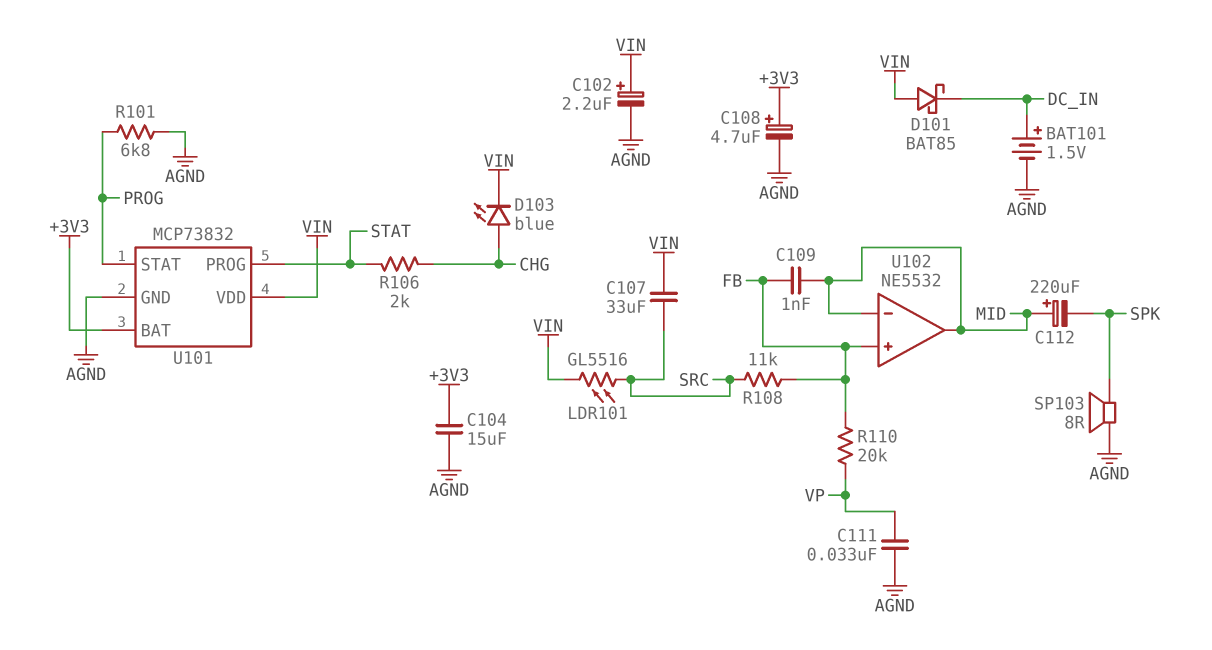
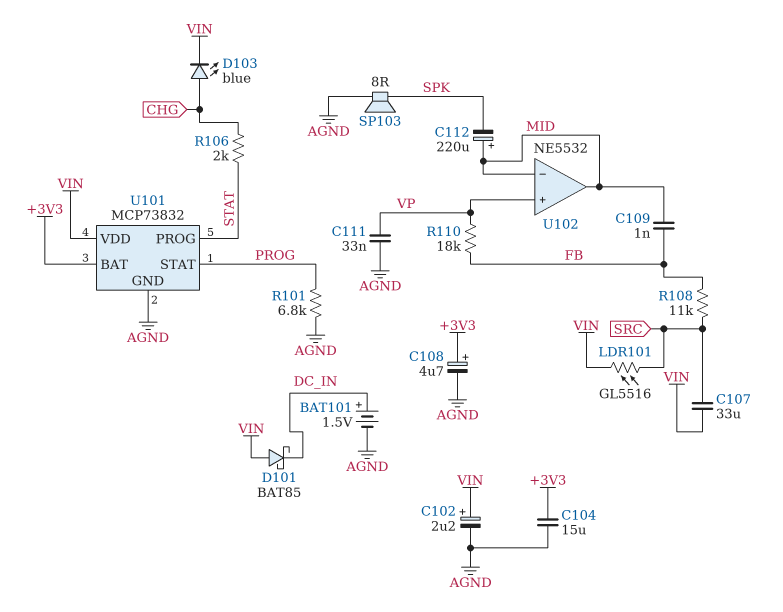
R110: 20k (FB, VP) -> 18k (FB, VP)
U102 pin in+: FB -> VP

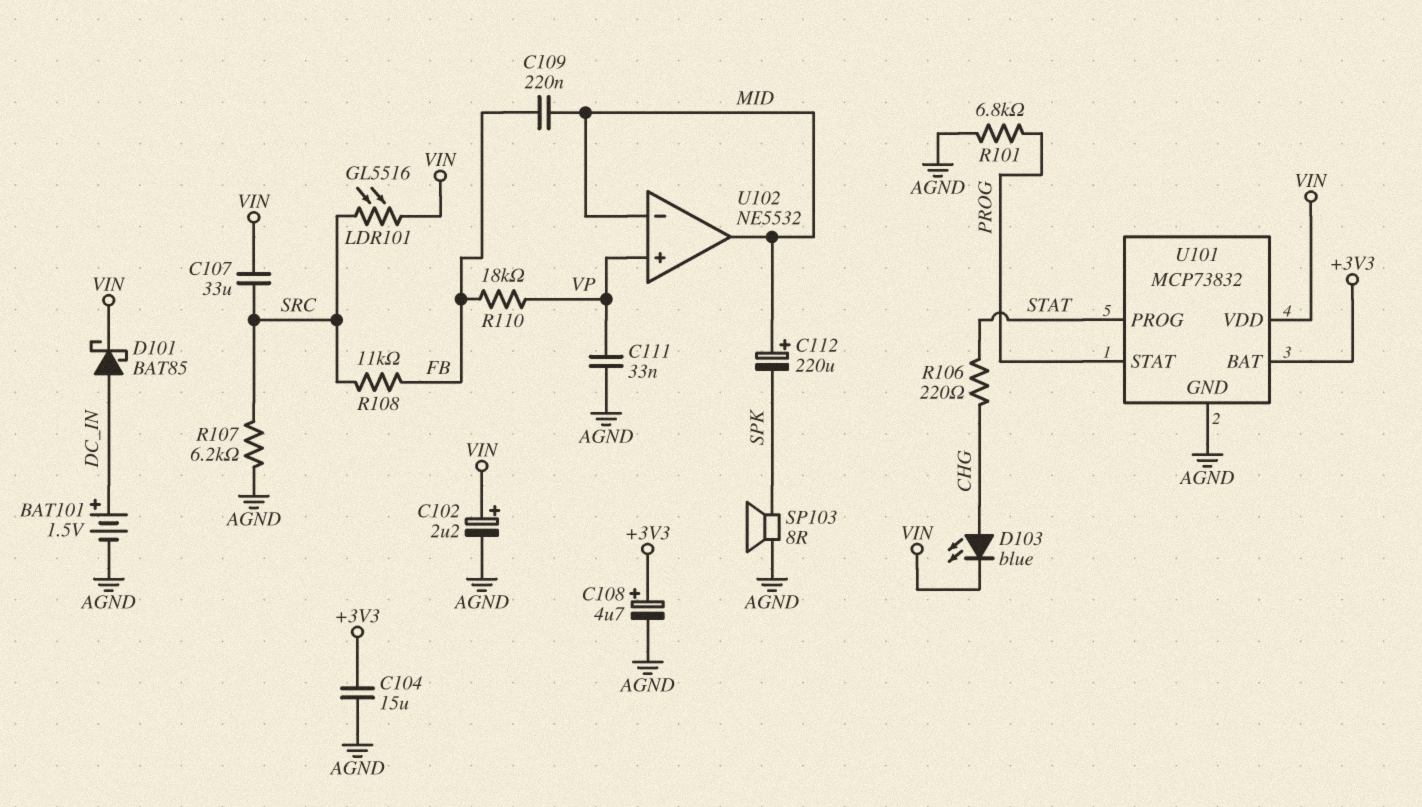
C109: 1nF (FB, MID) -> 220nF (FB, MID)
D101: schottky BAT85 (A VIN, K DC_IN) -> schottky BAT85 (A DC_IN, K VIN)
R106: 2k (CHG, STAT) -> 220 (CHG, STAT)
R107: none -> 6.2k (AGND, SRC)

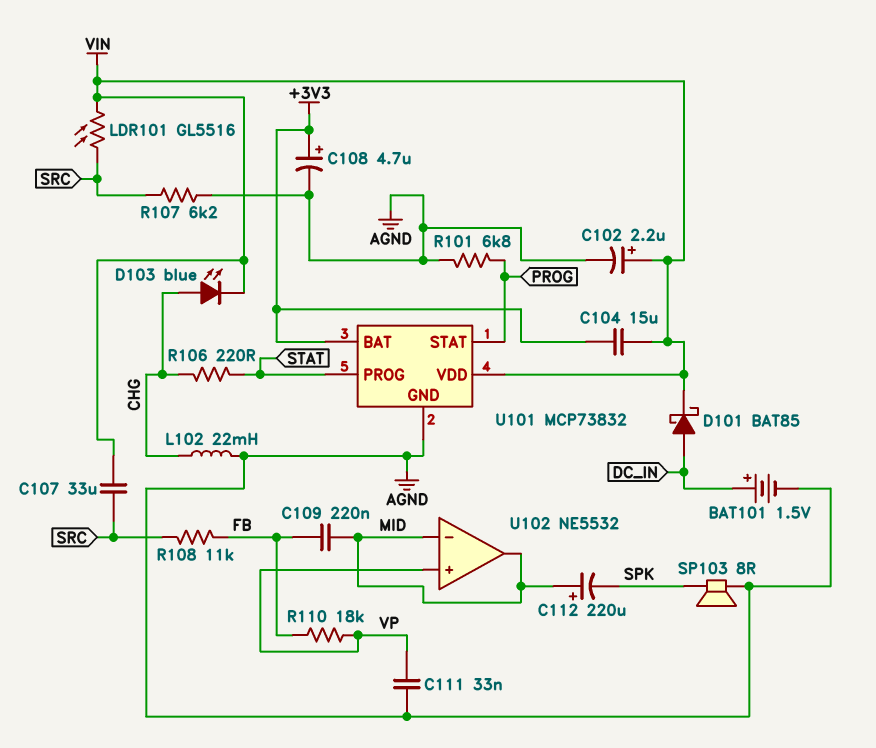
C104: 15uF (+3V3, AGND) -> 15uF (+3V3, VIN)
L102: none -> 22mH (AGND, CHG)

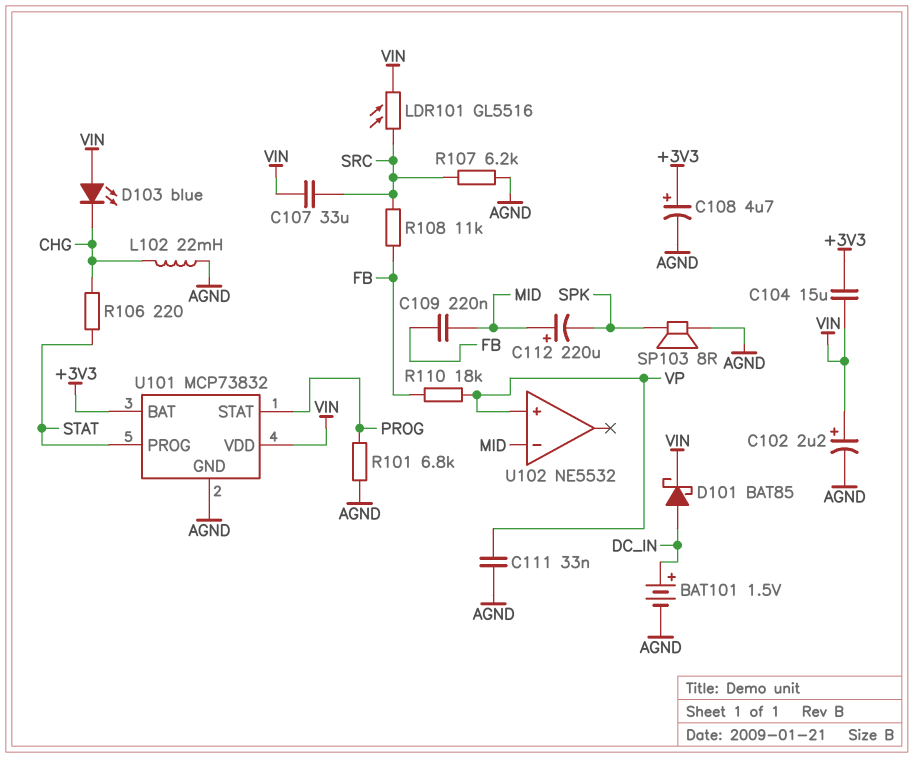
D103: LED blue (A CHG, K VIN) -> LED blue (A VIN, K CHG)
U102 pin out: MID -> none

